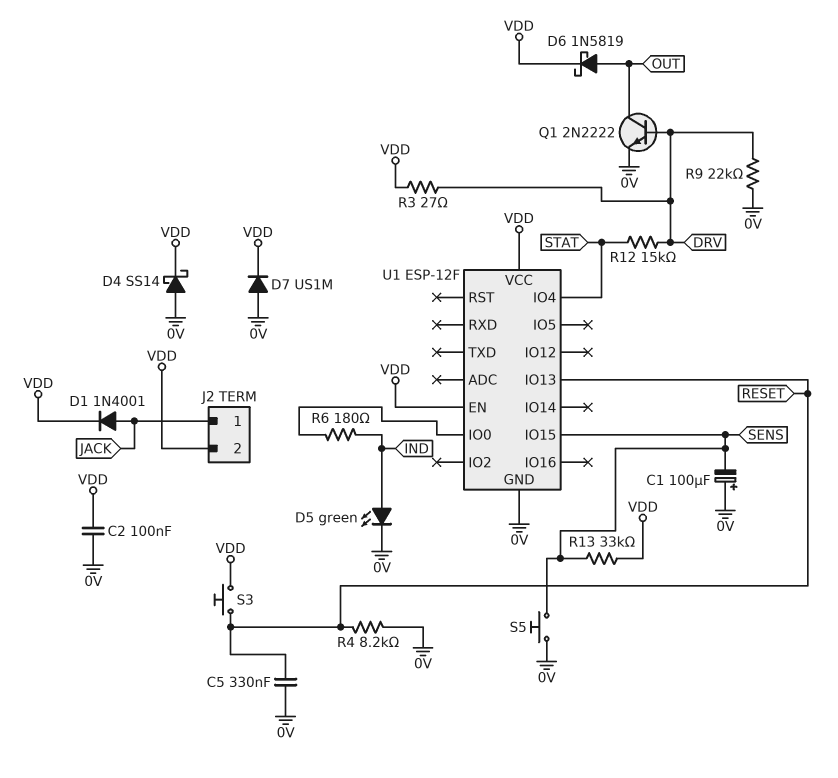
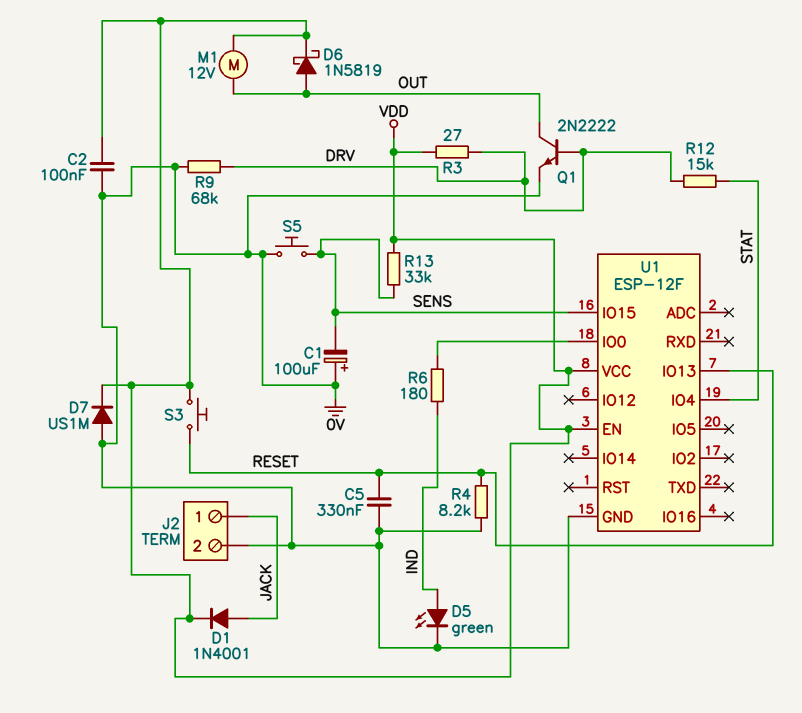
D4: schottky SS14 (A 0V, K VDD) -> none
J2 pin 2: VDD -> 0V
M1: none -> motor 12V (OUT, VDD)
R9: 22k (0V, DRV) -> 68k (0V, DRV)

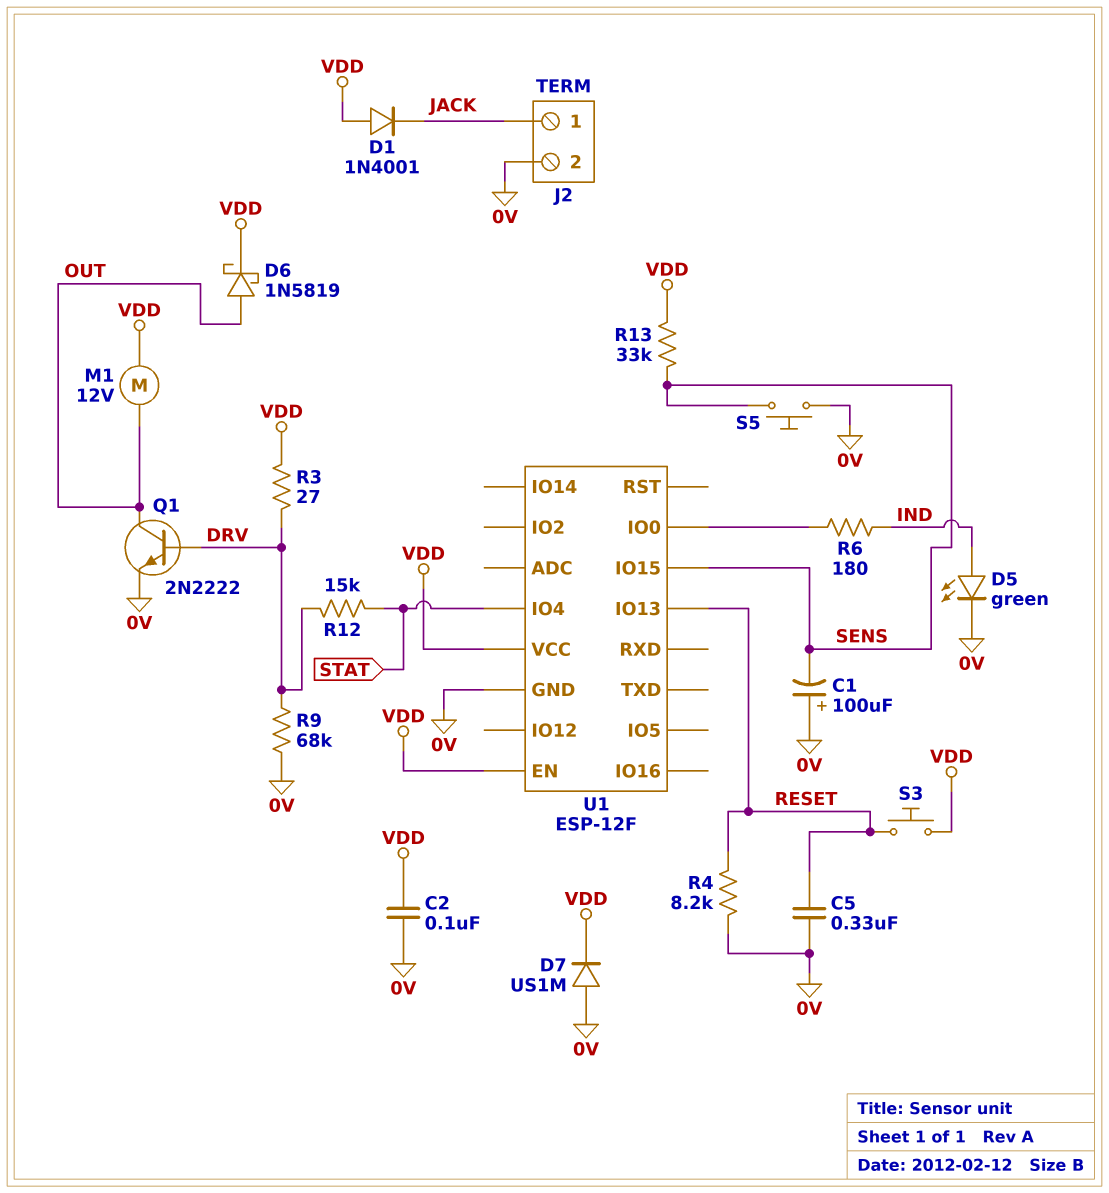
D1: diode 1N4001 (A JACK, K VDD) -> diode 1N4001 (A VDD, K JACK)

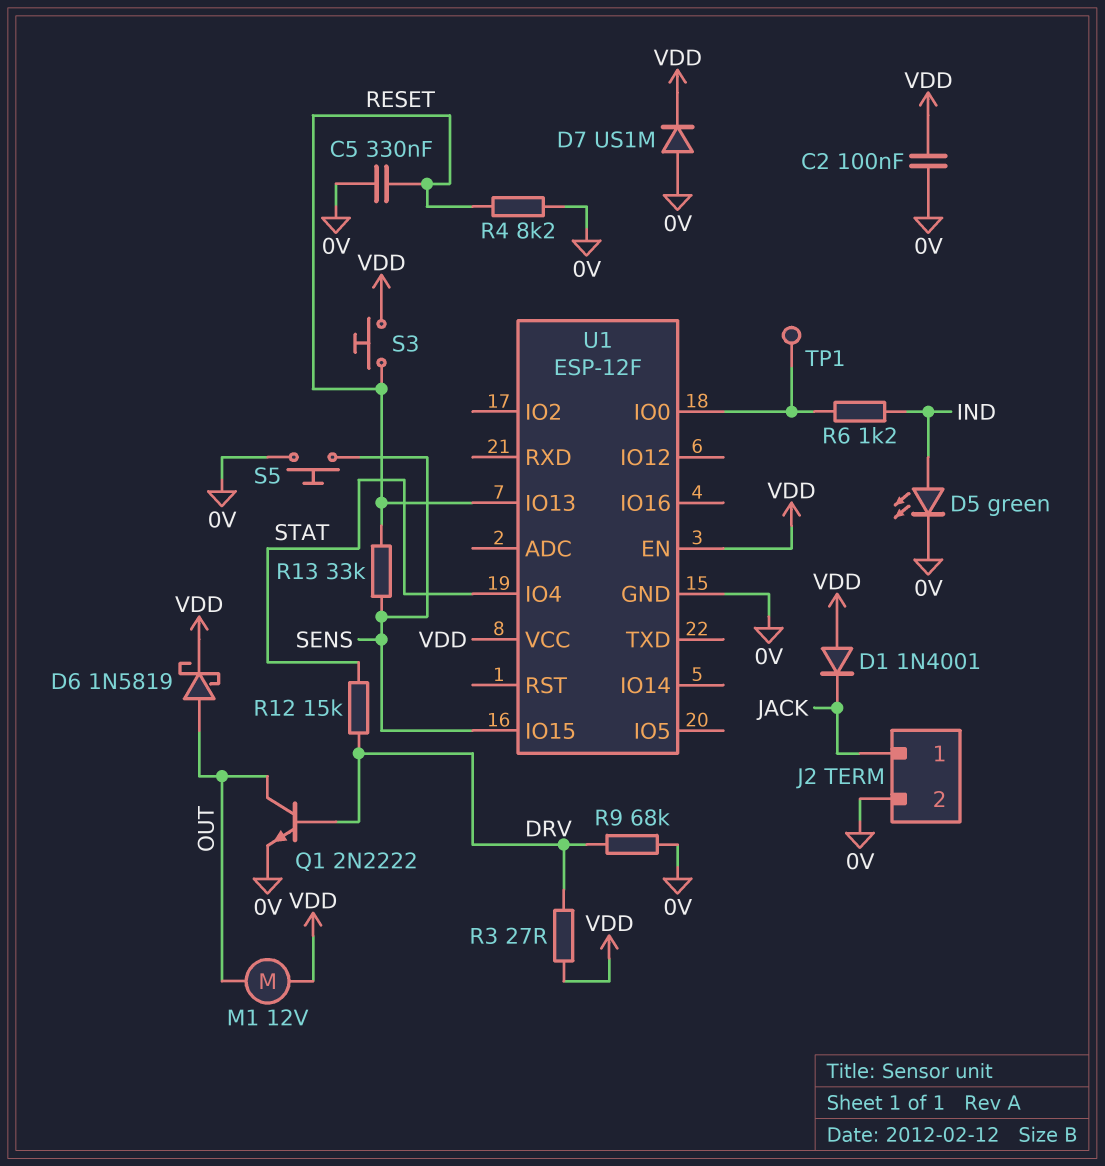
C1: 100uF (plus 0V, minus SENS) -> none
R6: 180 (IND, U1/IO0) -> 1.2k (IND, U1/IO0)
R13: 33k (SENS, VDD) -> 33k (RESET, SENS)
TP1: none -> test point (U1/IO0)

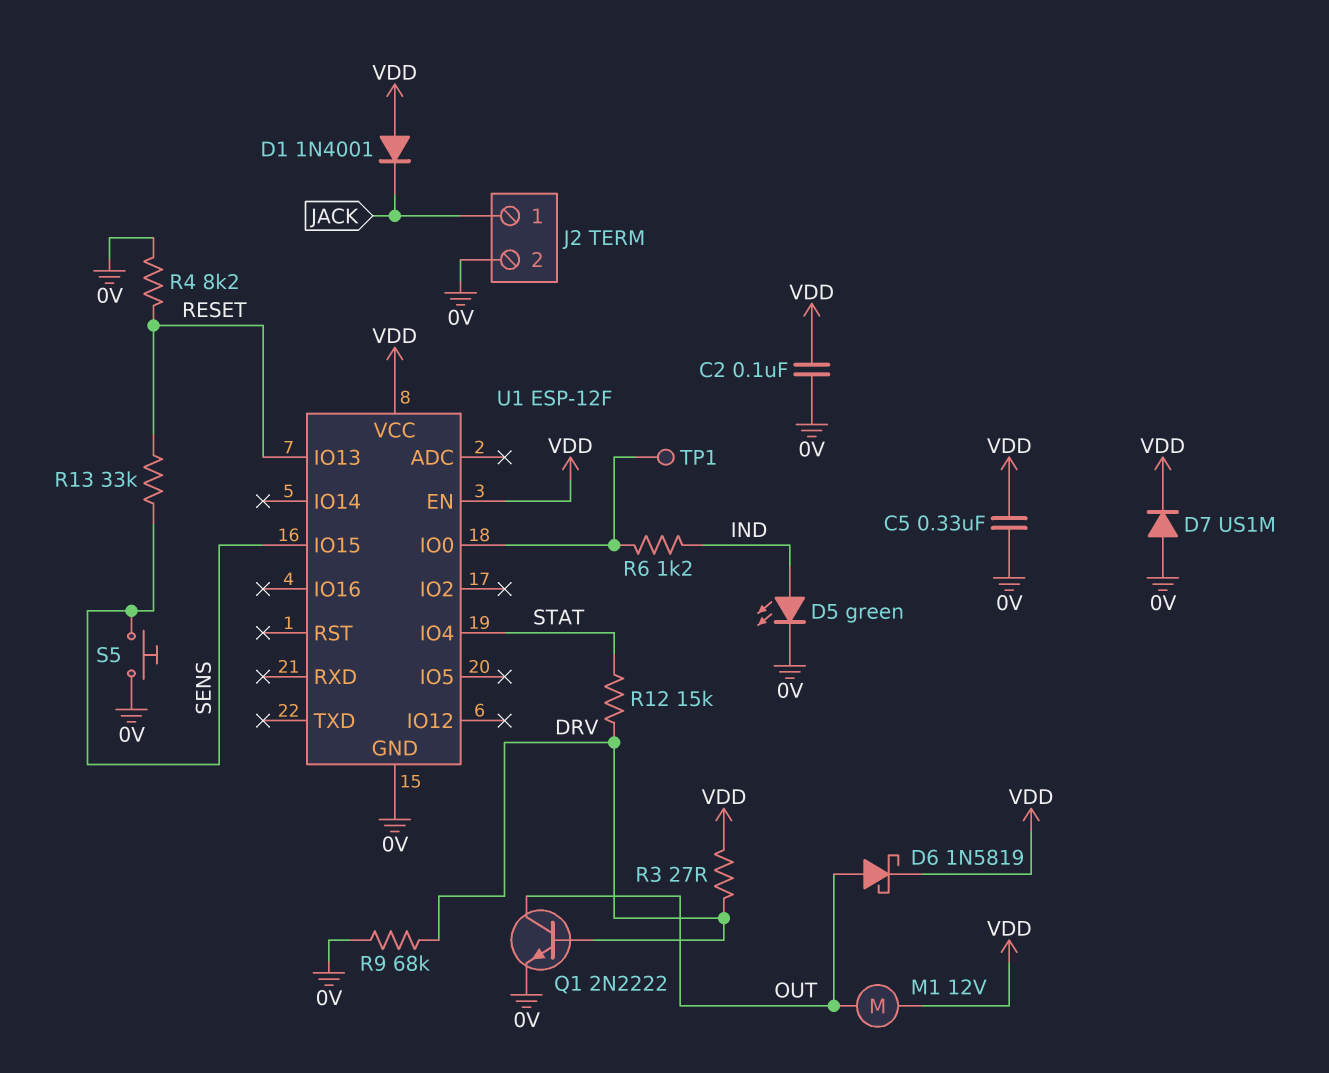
C5: 330nF (0V, RESET) -> 330nF (0V, VDD)
S3: button (RESET, VDD) -> none

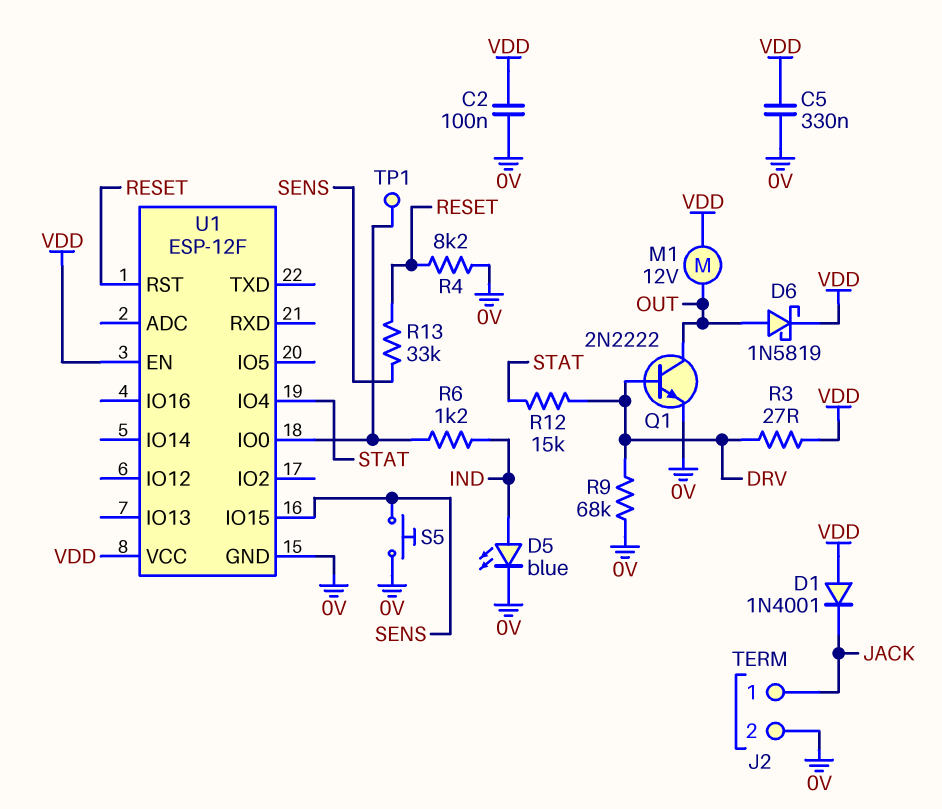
D5: LED green (A IND, K 0V) -> LED blue (A IND, K 0V)
D7: diode US1M (A 0V, K VDD) -> none
U1 pin IO13: RESET -> none
U1 pin RST: none -> RESET

